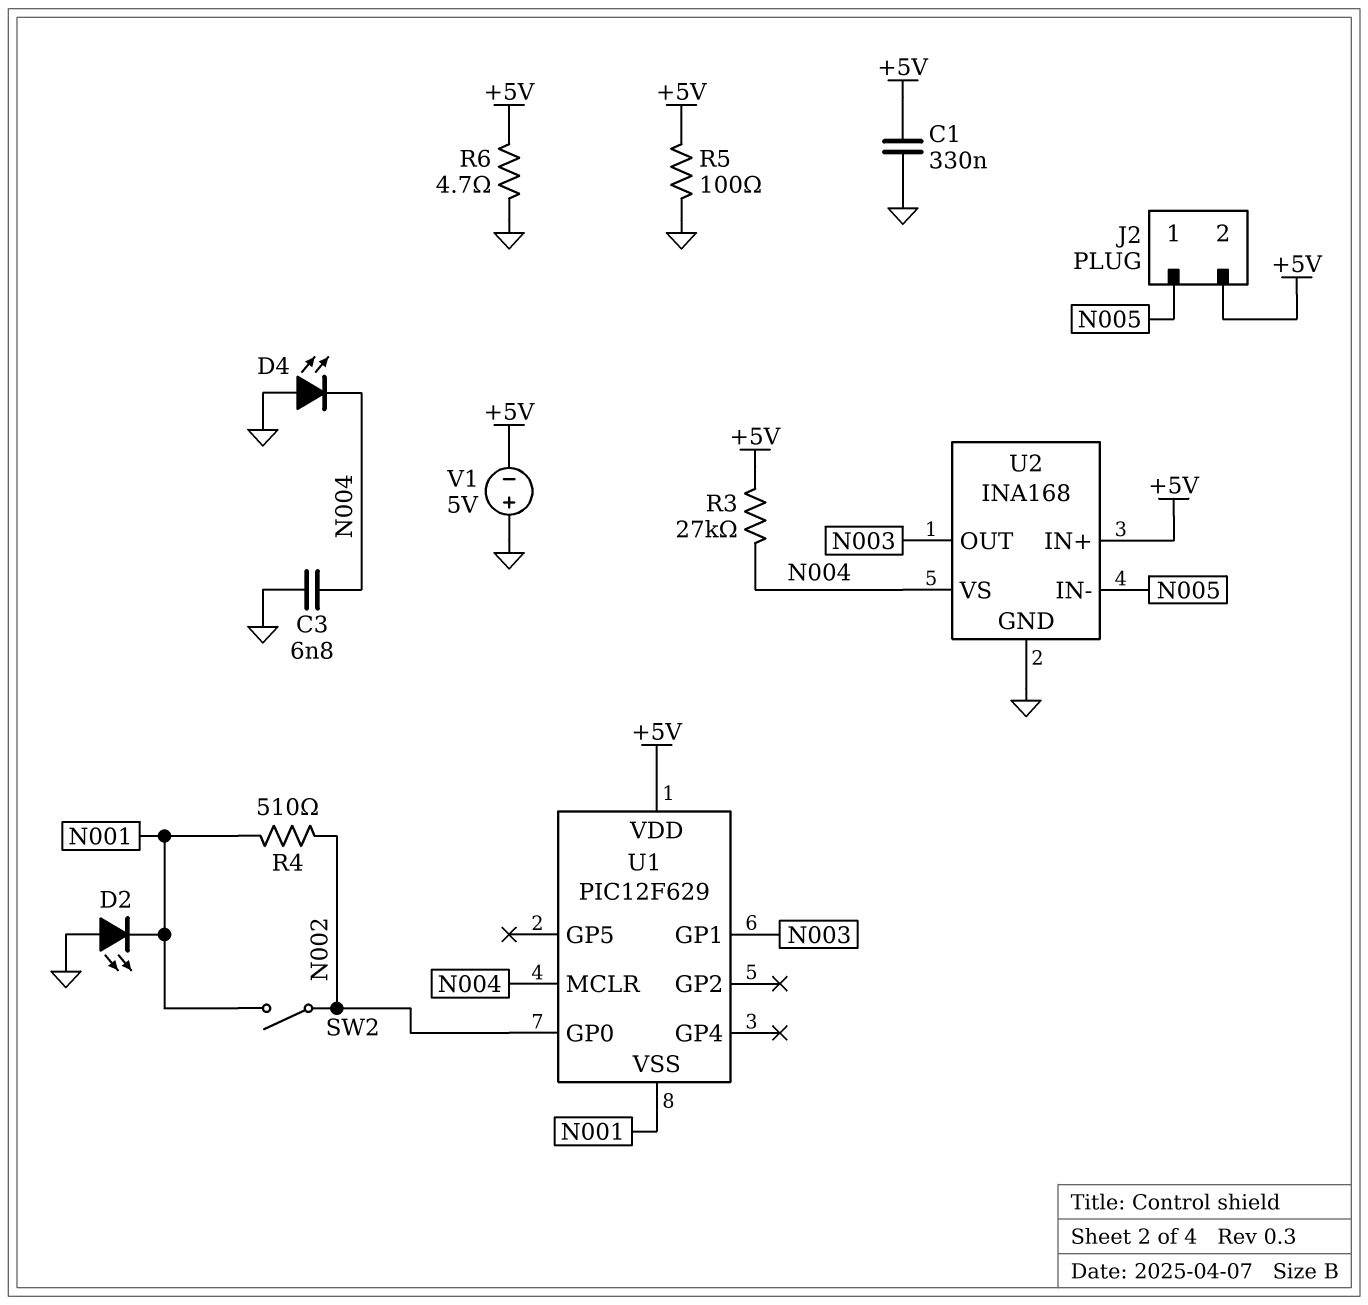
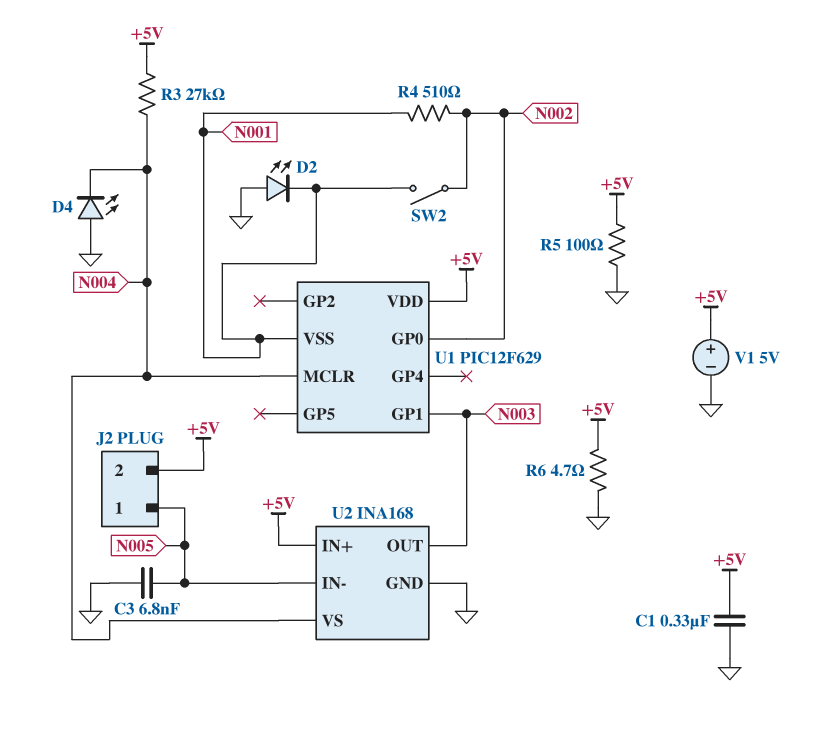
C3: 6.8nF (GND, N004) -> 6.8nF (GND, N005)
V1: 5V (plus GND, minus +5V) -> 5V (plus +5V, minus GND)

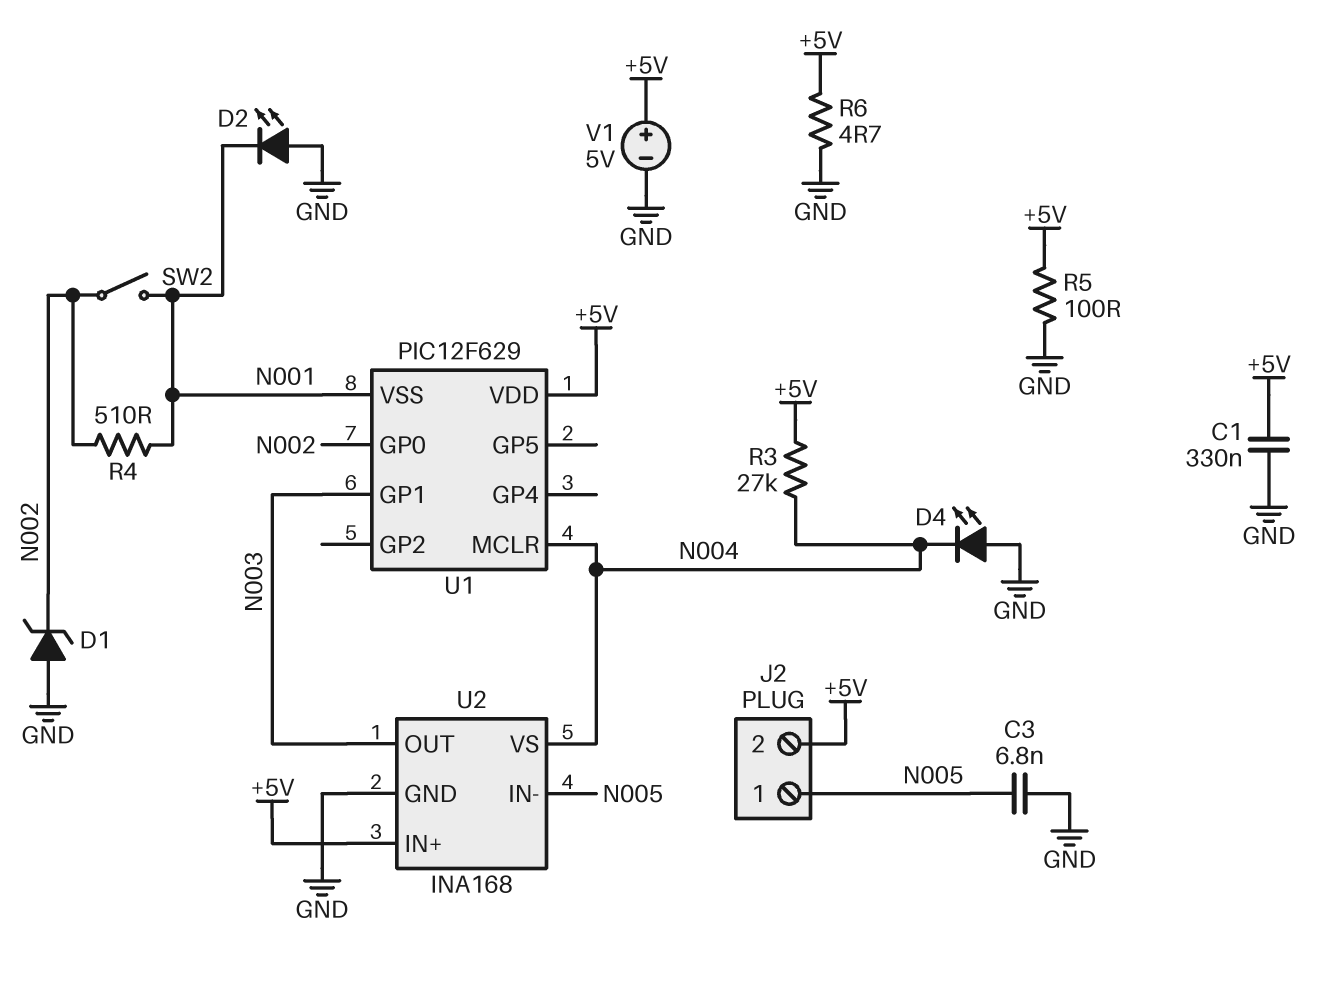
D1: none -> zener (A GND, K N002)

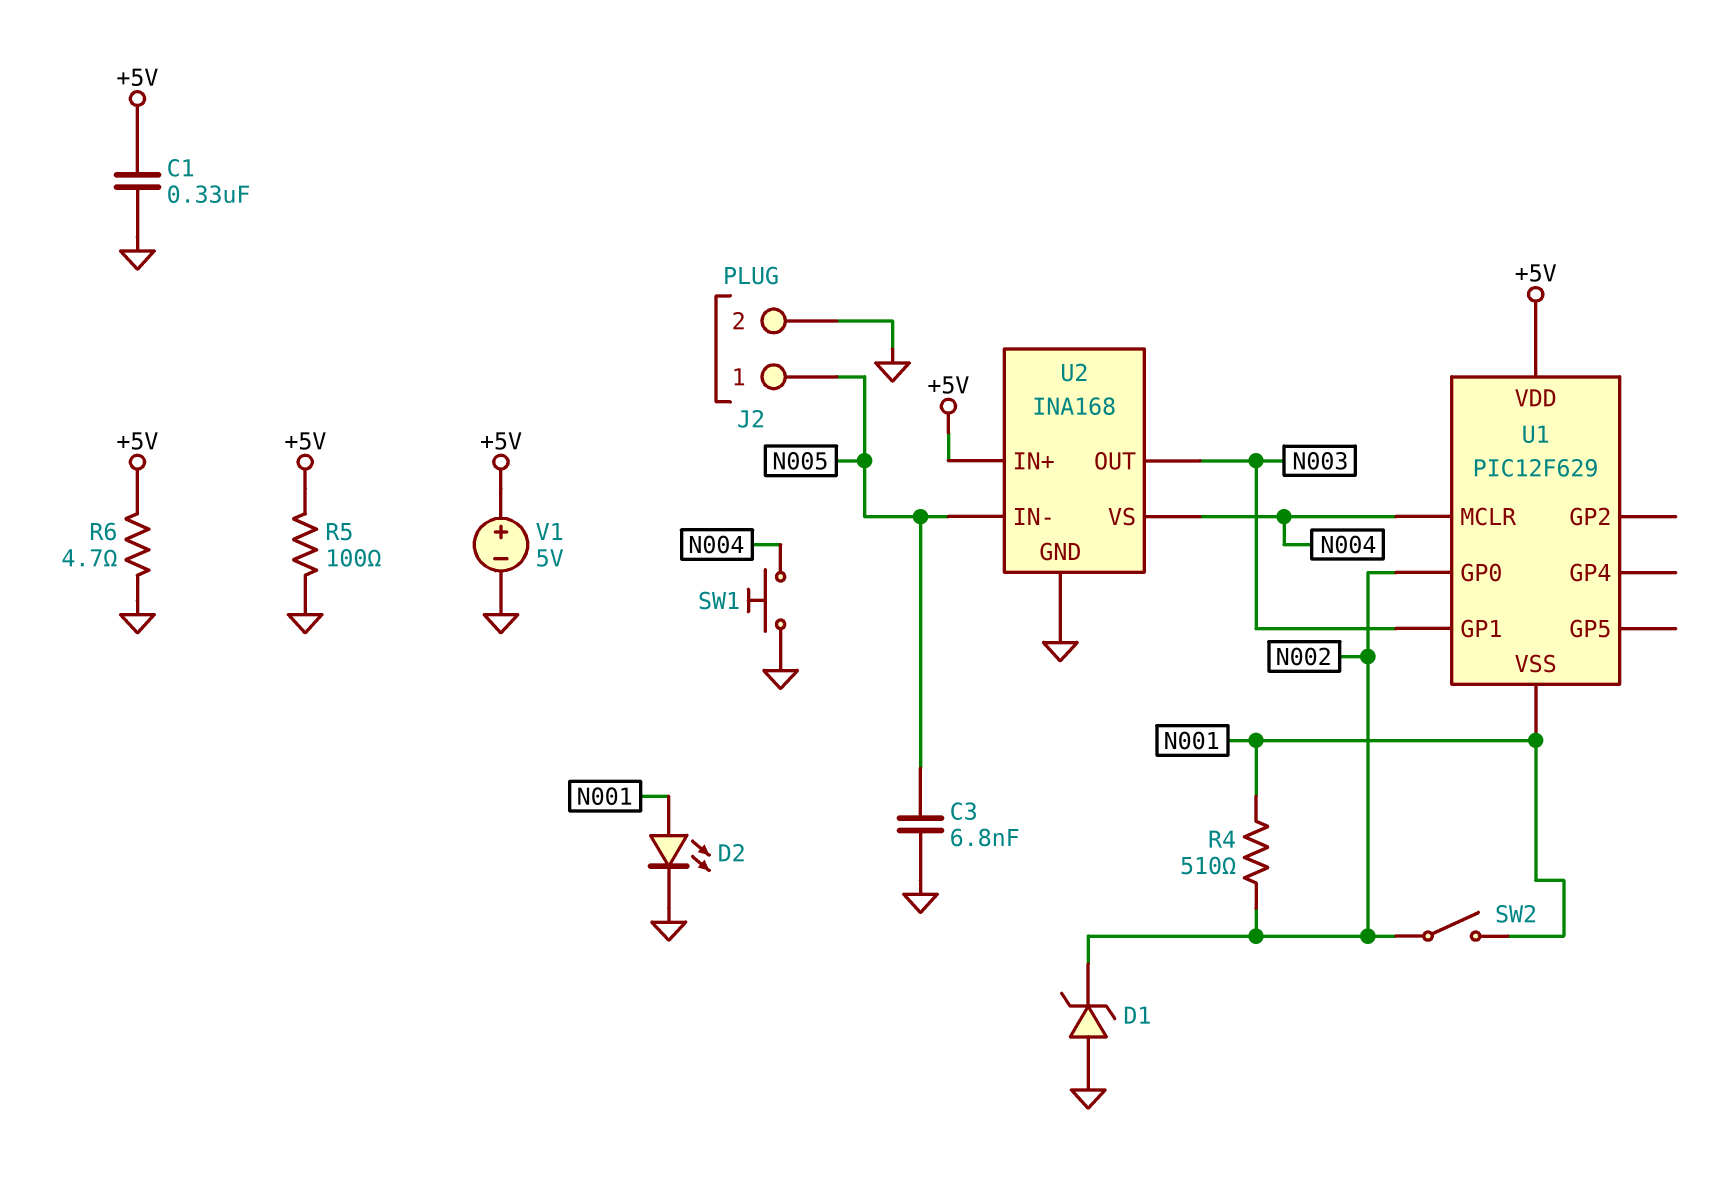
D2: LED (A GND, K N001) -> LED (A N001, K GND)
D4: LED (A GND, K N004) -> none
J2 pin 2: +5V -> GND
R3: 27k (+5V, N004) -> none
SW1: none -> button (GND, N004)

